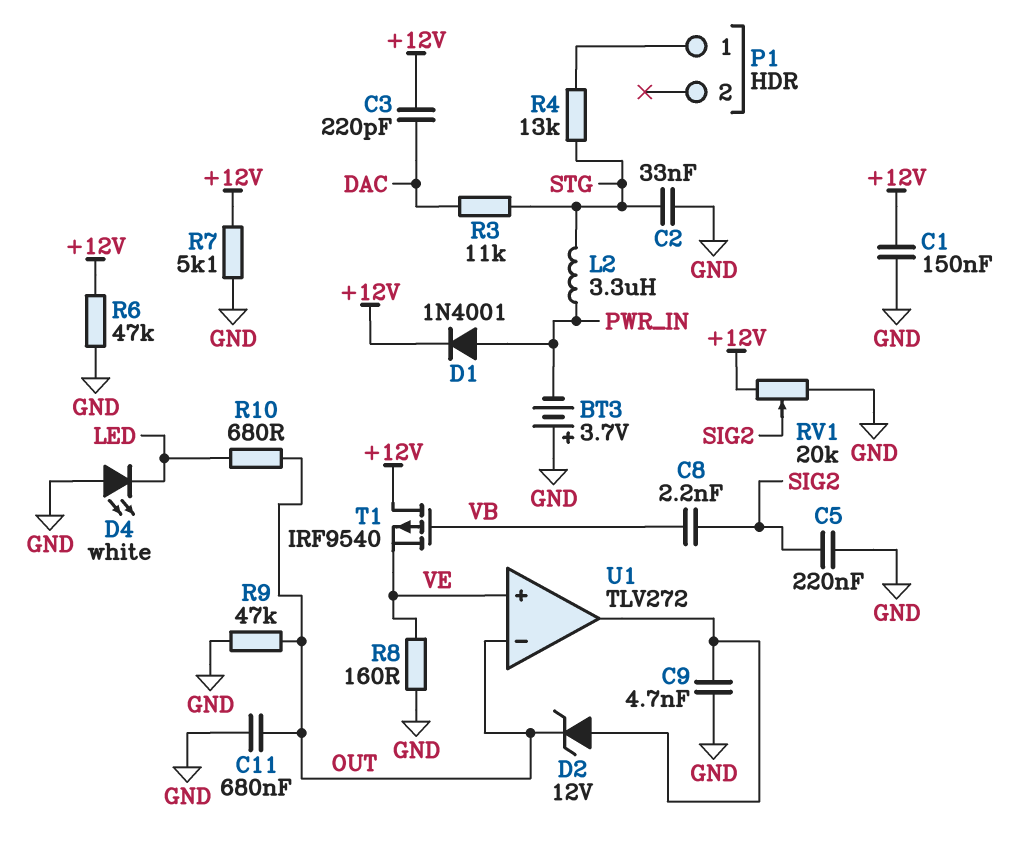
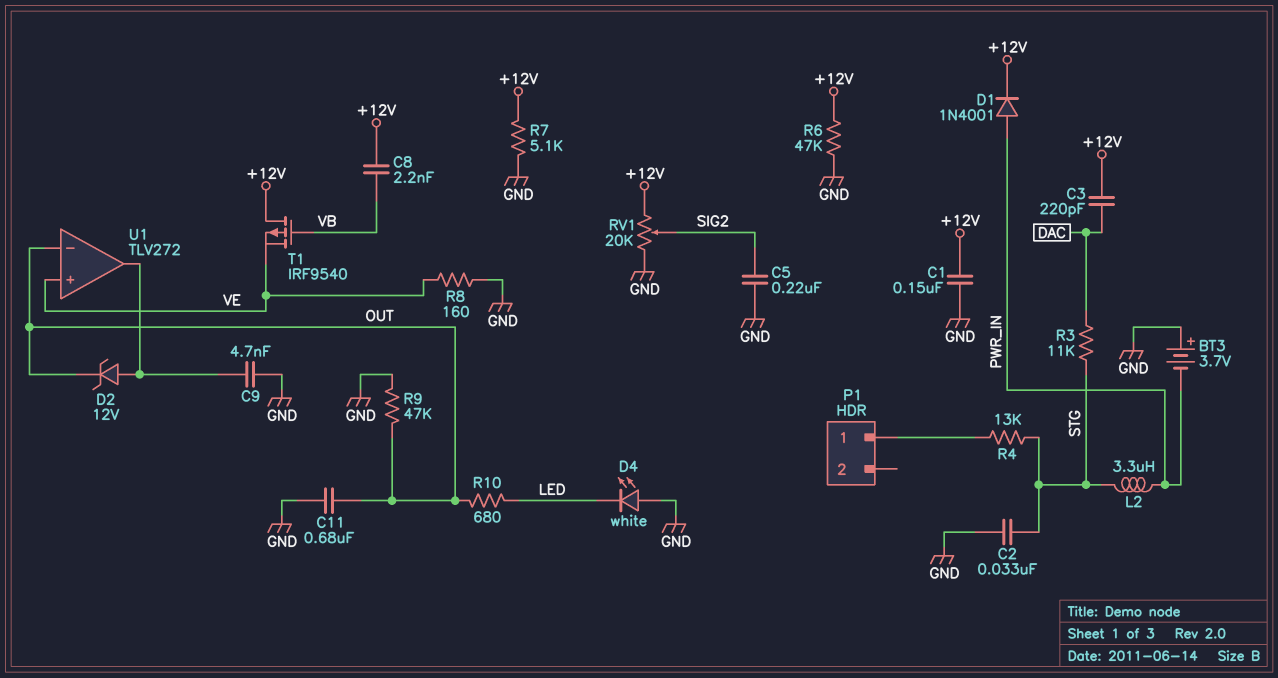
C8: 2.2nF (SIG2, VB) -> 2.2nF (+12V, VB)

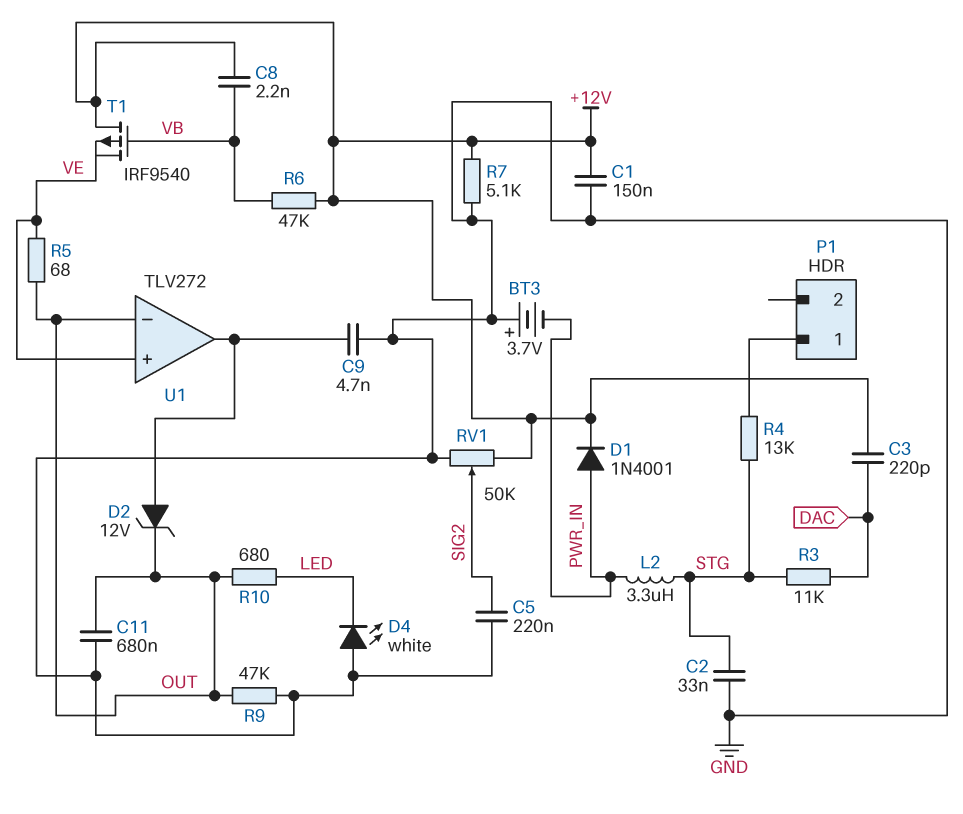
R5: none -> 68 (OUT, VE)
R6: 47k (+12V, GND) -> 47k (+12V, VB)
R8: 160 (GND, VE) -> none
RV1: 20k (+12V, GND, wiper SIG2) -> 50k (+12V, GND, wiper SIG2)

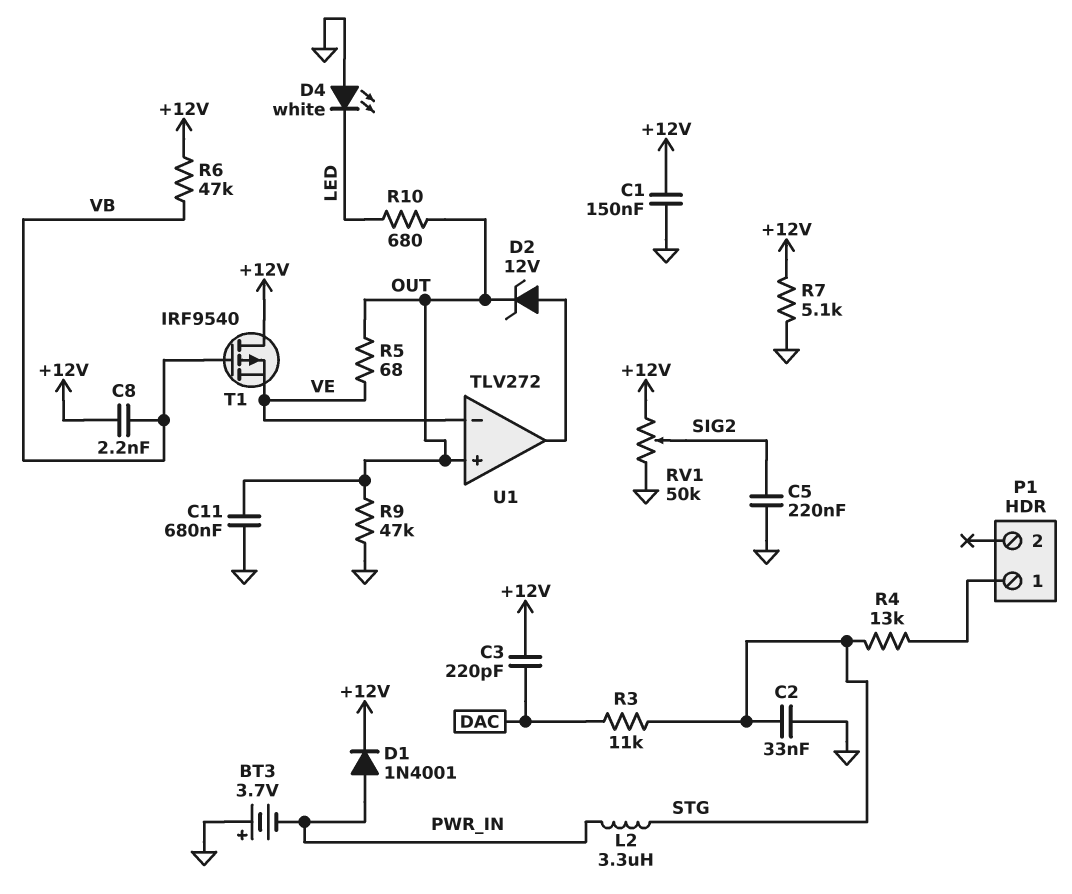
C9: 4.7nF (GND, U1/out) -> none
U1 pin in+: VE -> OUT
U1 pin in-: OUT -> VE

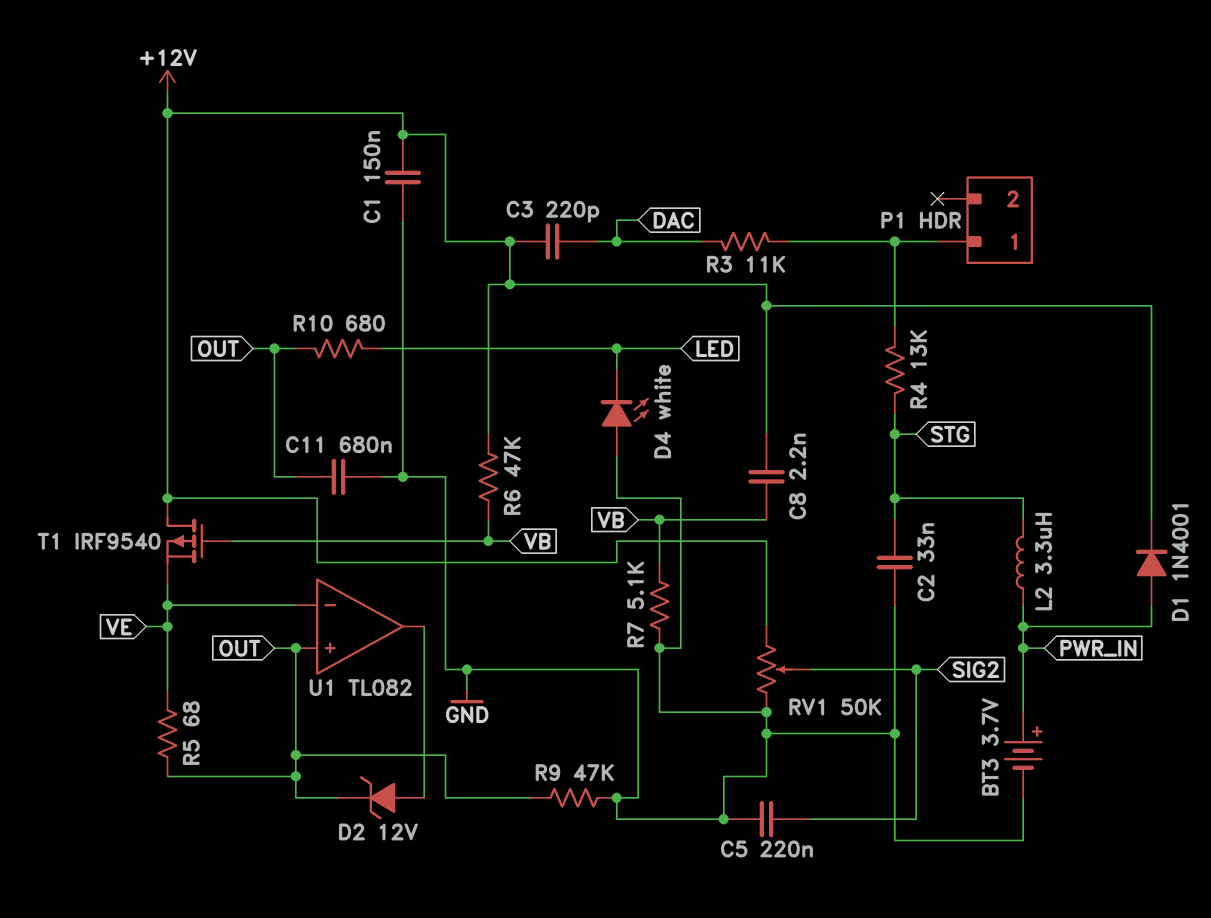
BT3: 3.7V (plus GND, minus PWR_IN) -> 3.7V (plus PWR_IN, minus GND)
R3: 11k (DAC, STG) -> 11k (DAC, P1/1)
R7: 5.1k (+12V, GND) -> 5.1k (GND, VB)
U1: TLV272 -> TL082

